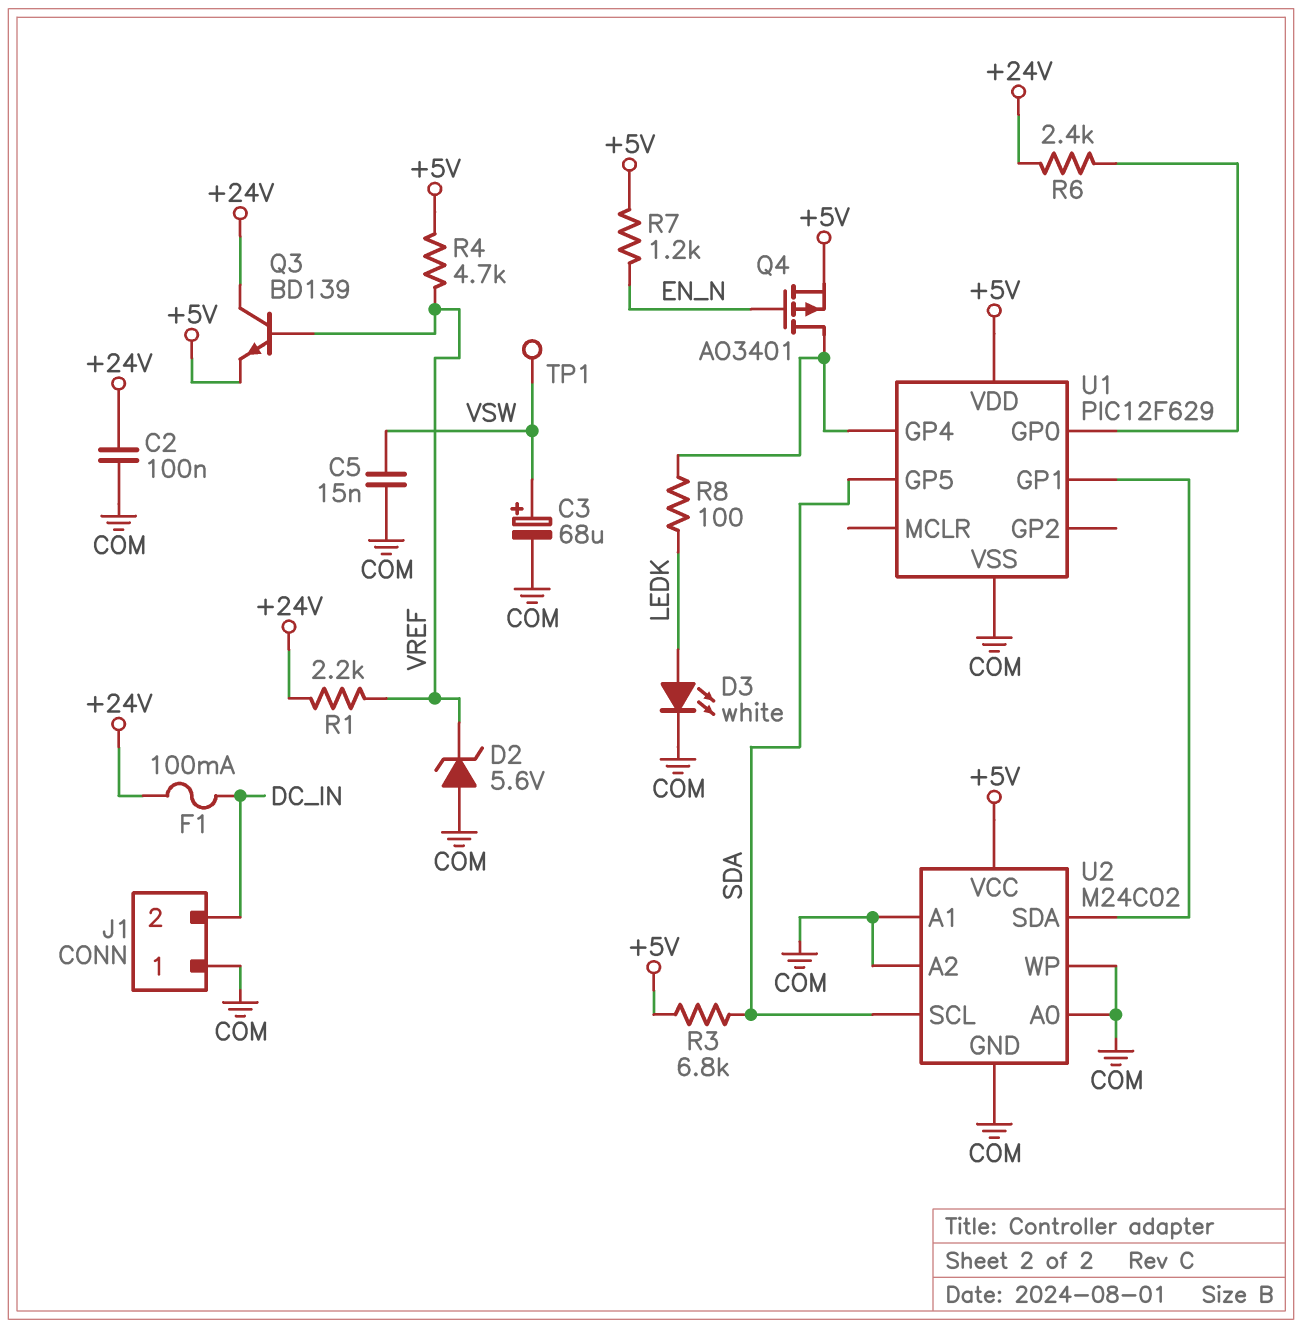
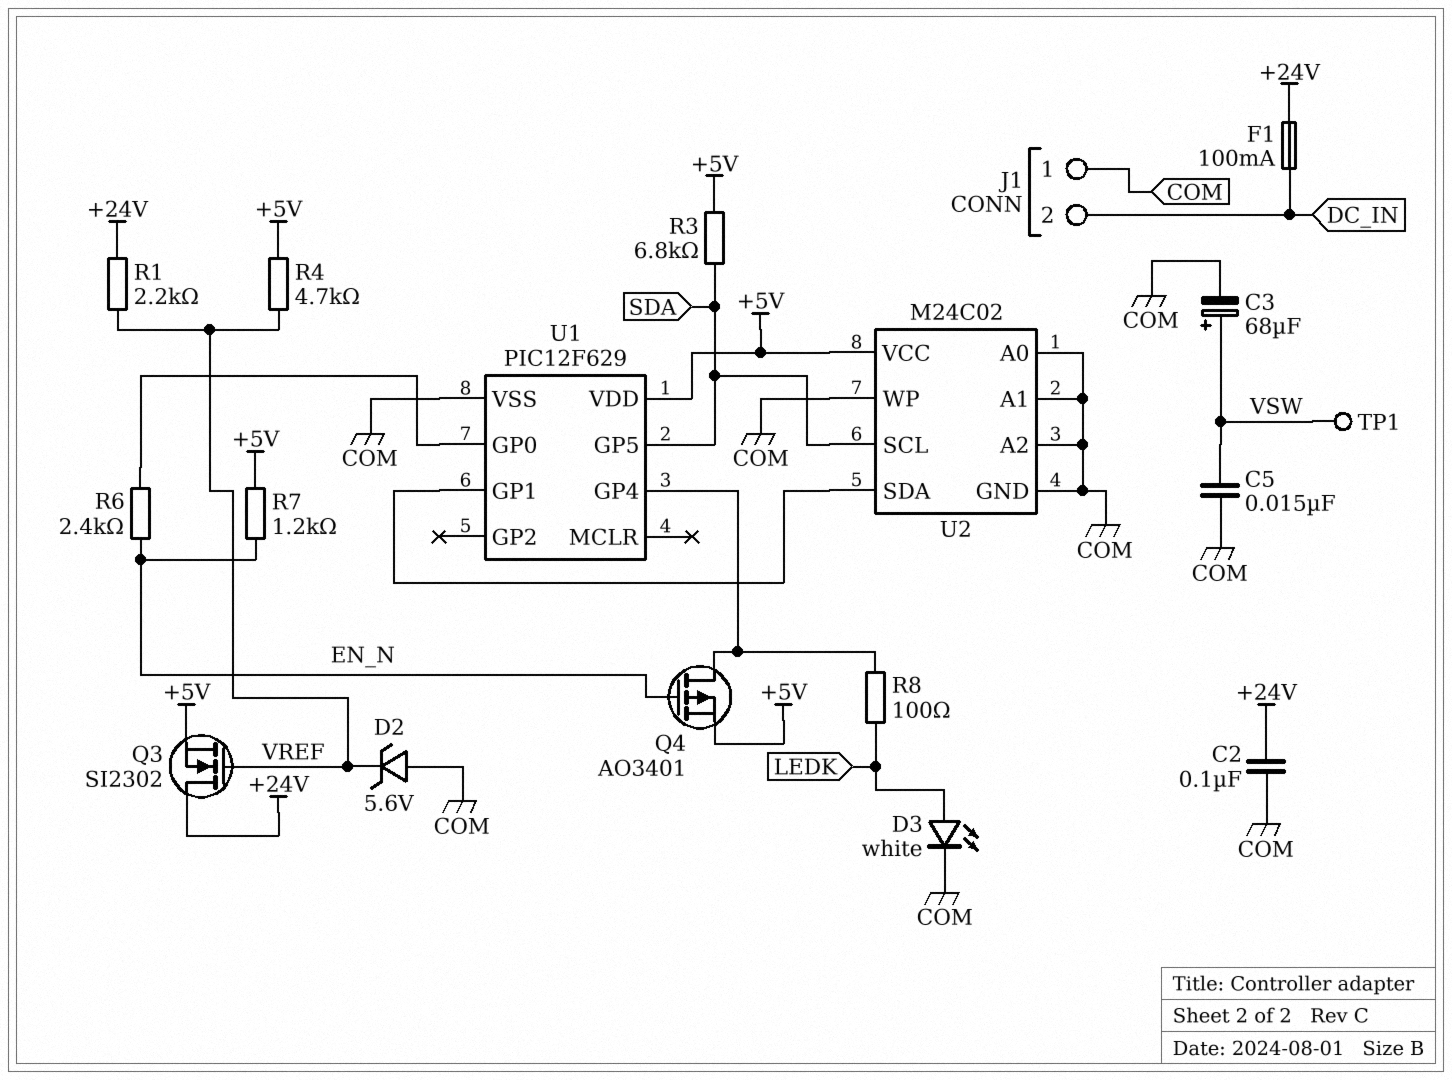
Q3: NPN BD139 (B VREF, C +24V, E +5V) -> NMOS SI2302 (G VREF, D +24V, S +5V)
R6: 2.4k (+24V, U1/GP0) -> 2.4k (EN_N, U1/GP0)

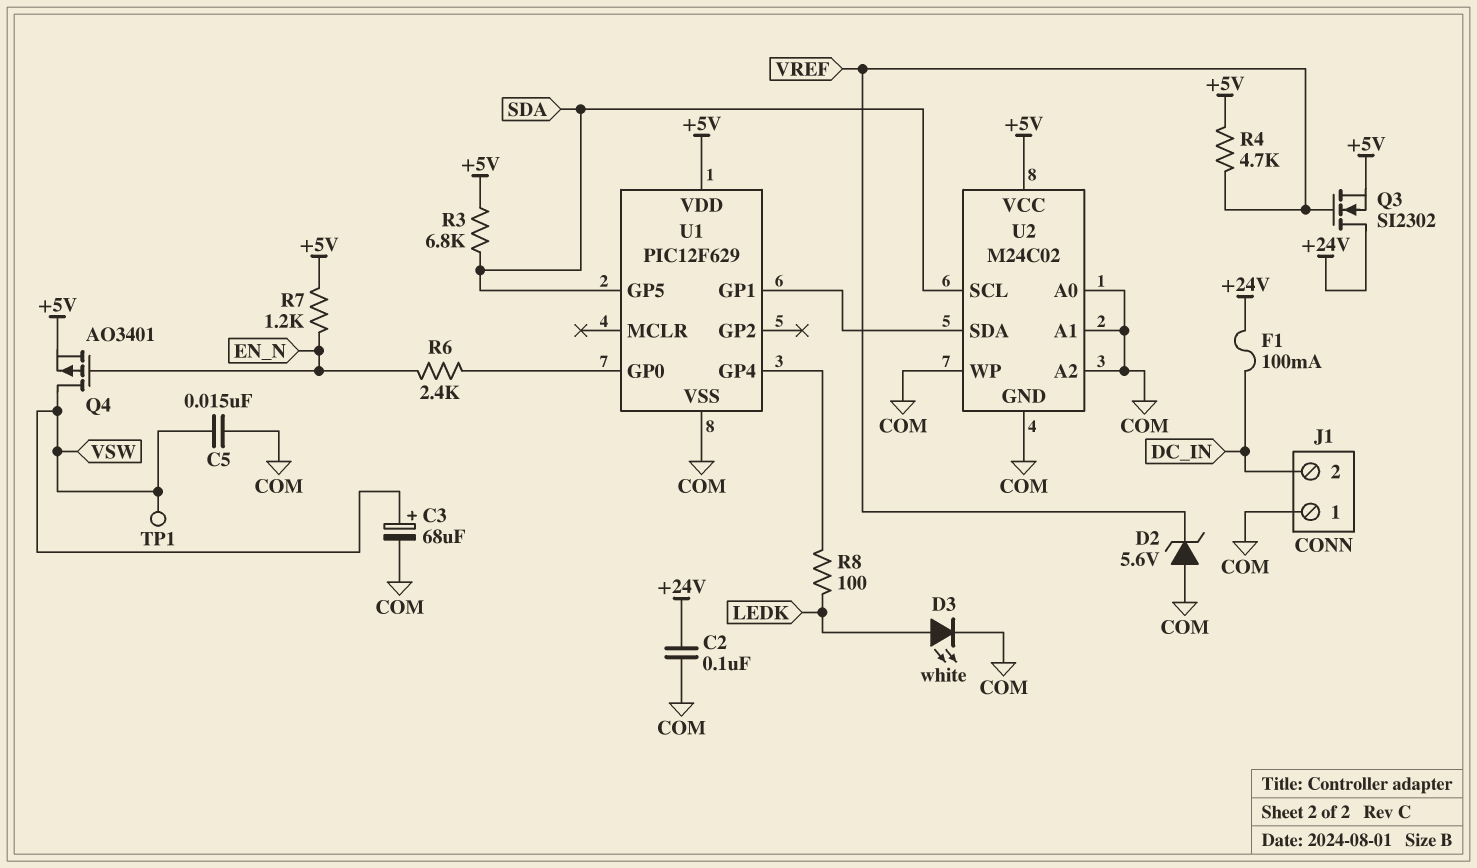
Q4: PMOS AO3401 (G EN_N, D U1/GP4, S +5V) -> PMOS AO3401 (G EN_N, D VSW, S +5V)
R1: 2.2k (+24V, VREF) -> none

